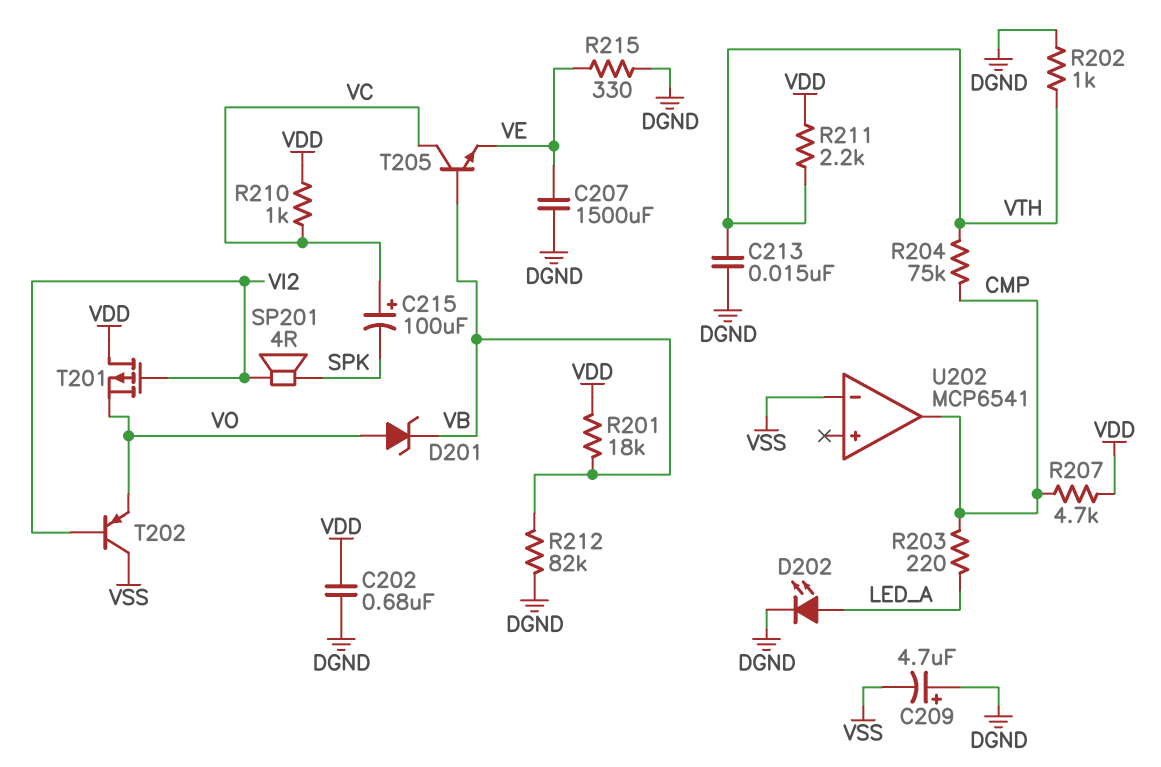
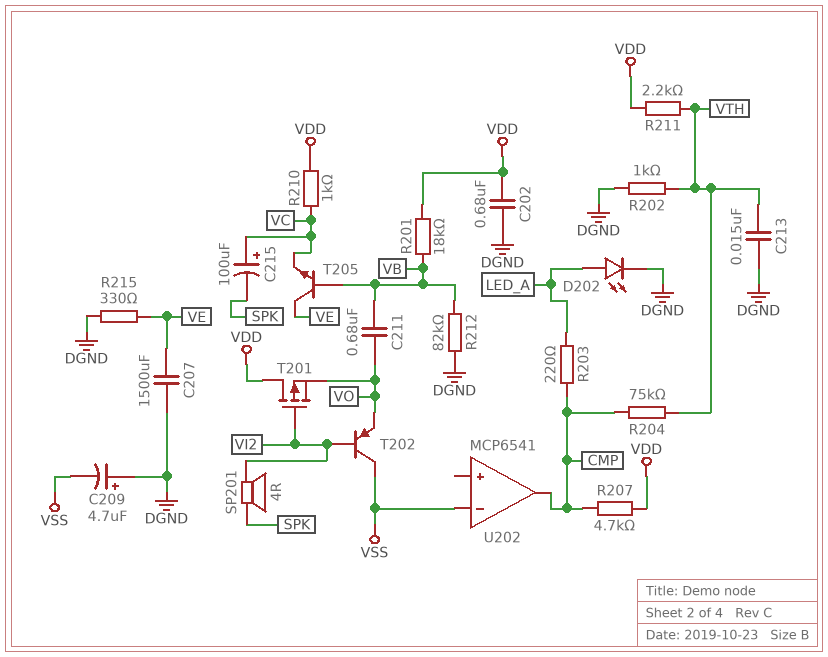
C211: none -> 680nF (VB, VO)
D201: zener (A VO, K VB) -> none
T205: NPN (B VB, C VC, E VE) -> NPN (B VB, C VE, E VC)

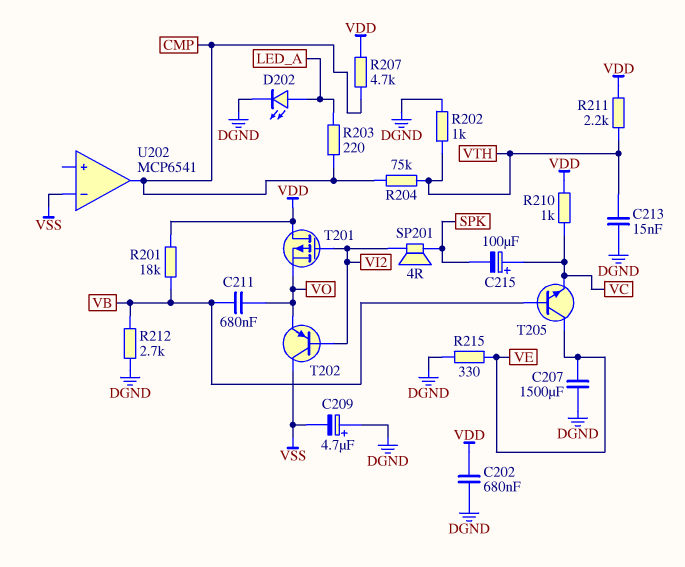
R212: 82k (DGND, VB) -> 2.7k (DGND, VB)

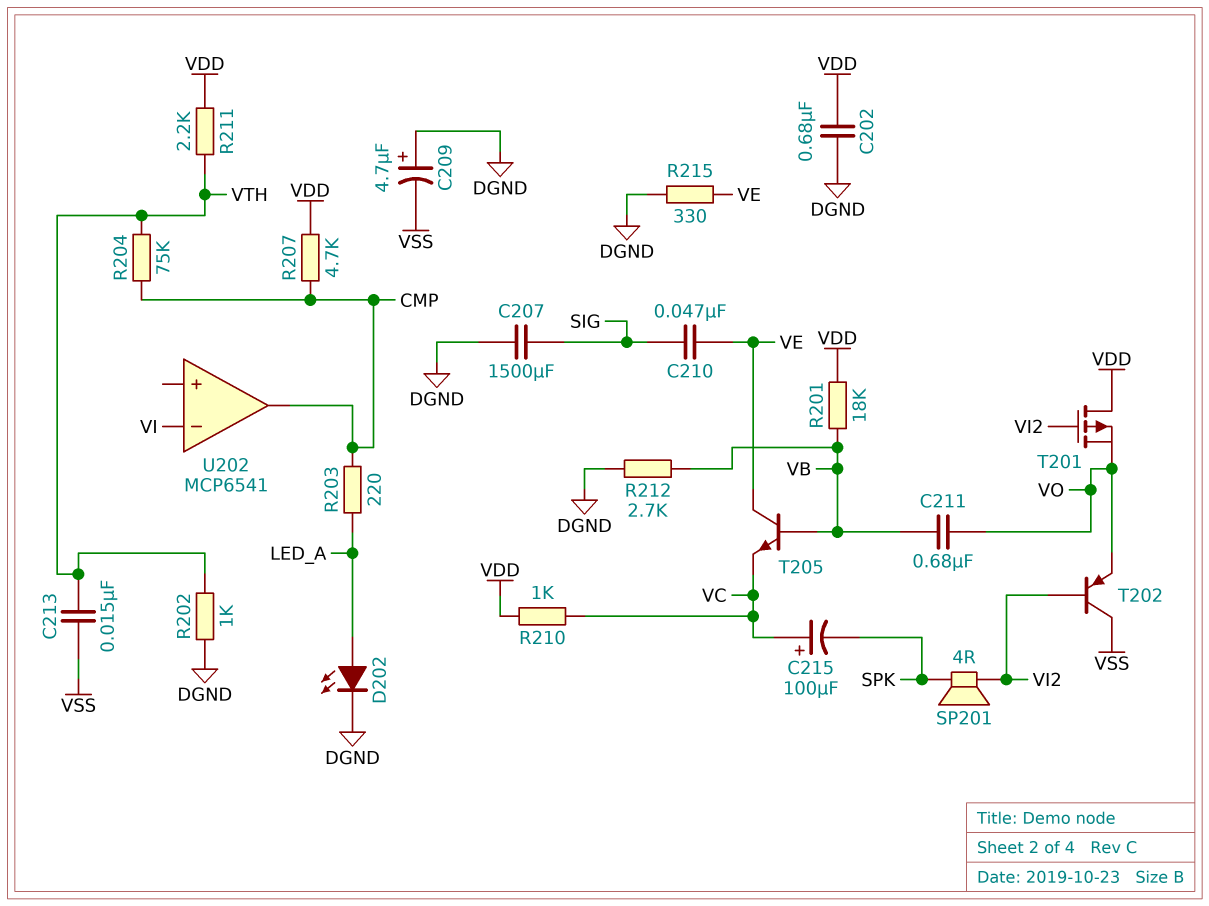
C207: 1500uF (DGND, VE) -> 1500uF (DGND, SIG)
C210: none -> 47nF (SIG, VE)
C213: 15nF (DGND, VTH) -> 15nF (VSS, VTH)
U202 pin in-: VSS -> VI

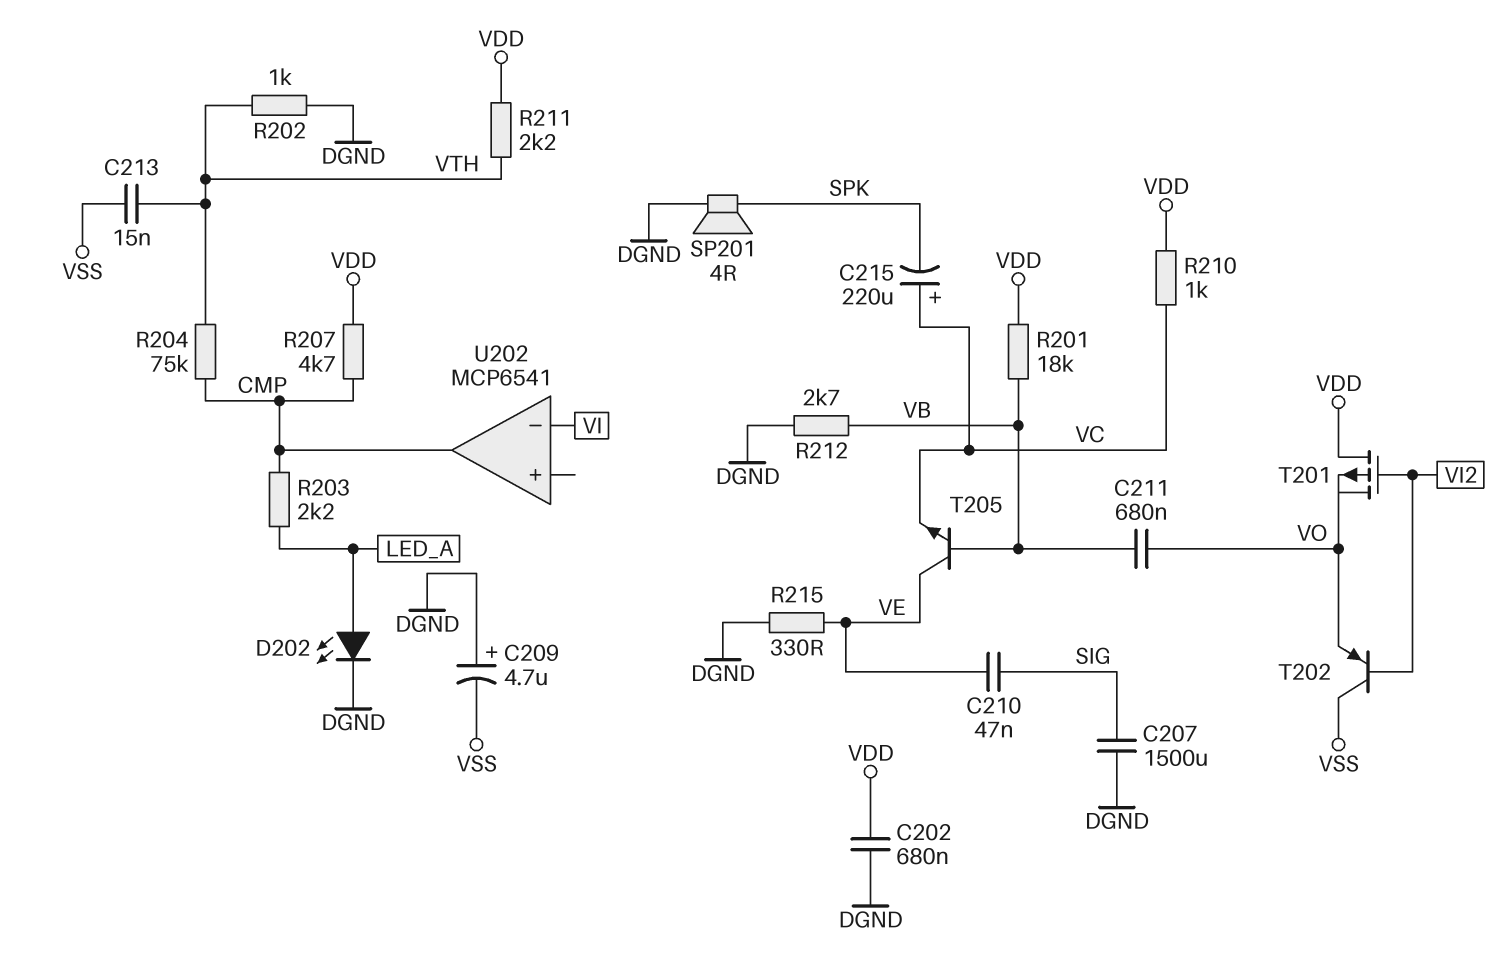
C215: 100uF (plus VC, minus SPK) -> 220uF (plus VC, minus SPK)
R203: 220 (CMP, LED_A) -> 2.2k (CMP, LED_A)
SP201: speaker 4R (SPK, VI2) -> speaker 4R (DGND, SPK)

